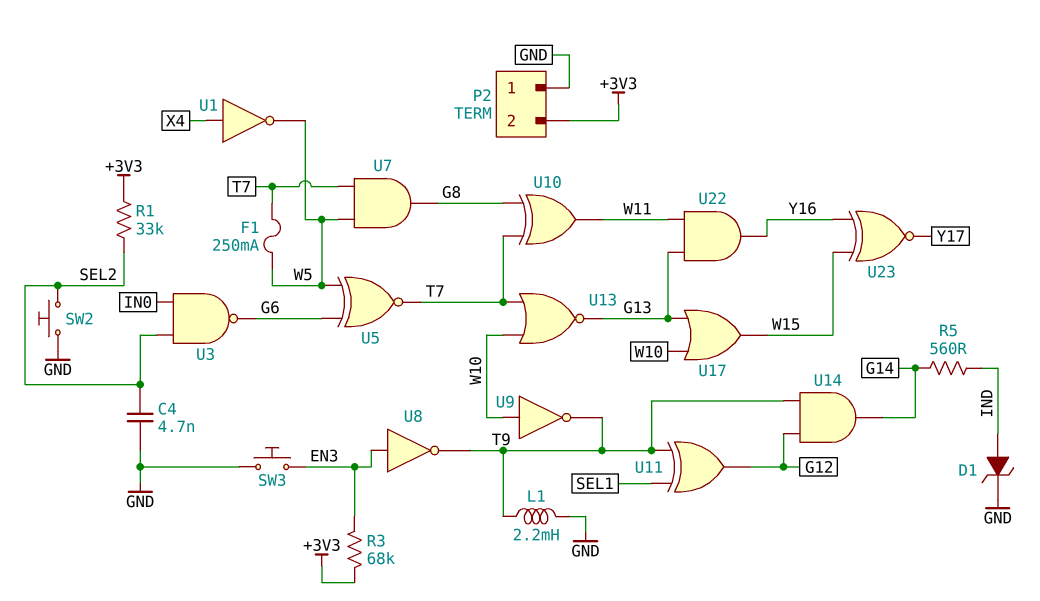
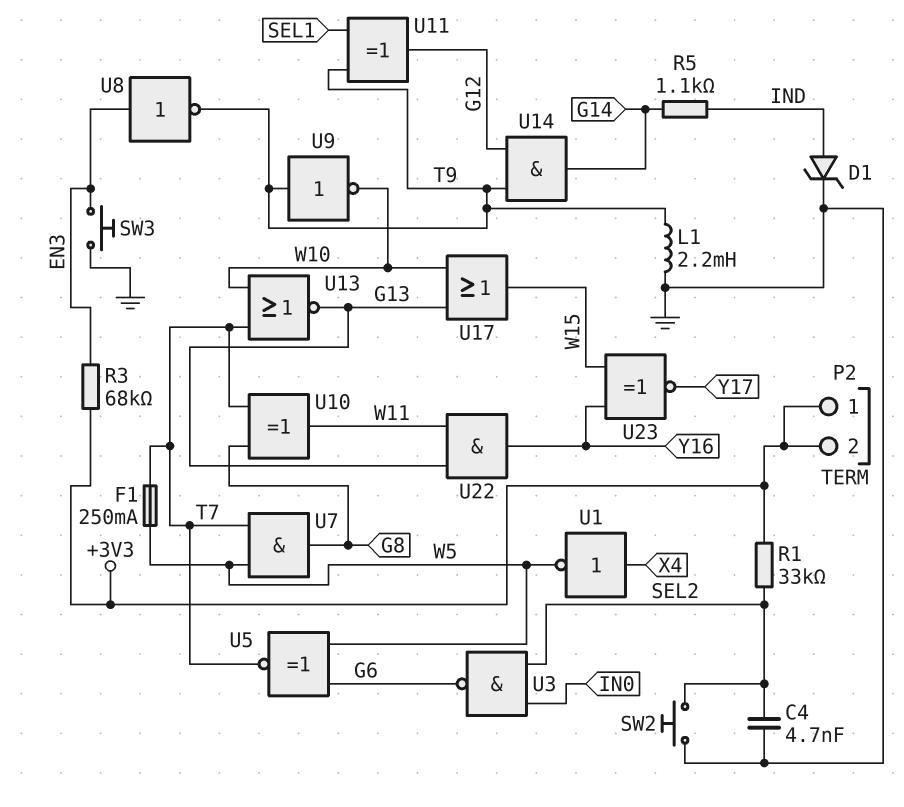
P2 pin 1: GND -> +3V3
R5: 560 (G14, IND) -> 1.1k (G14, IND)
U9: NOT (in W10, out T9) -> NOT (in T9, out W10)

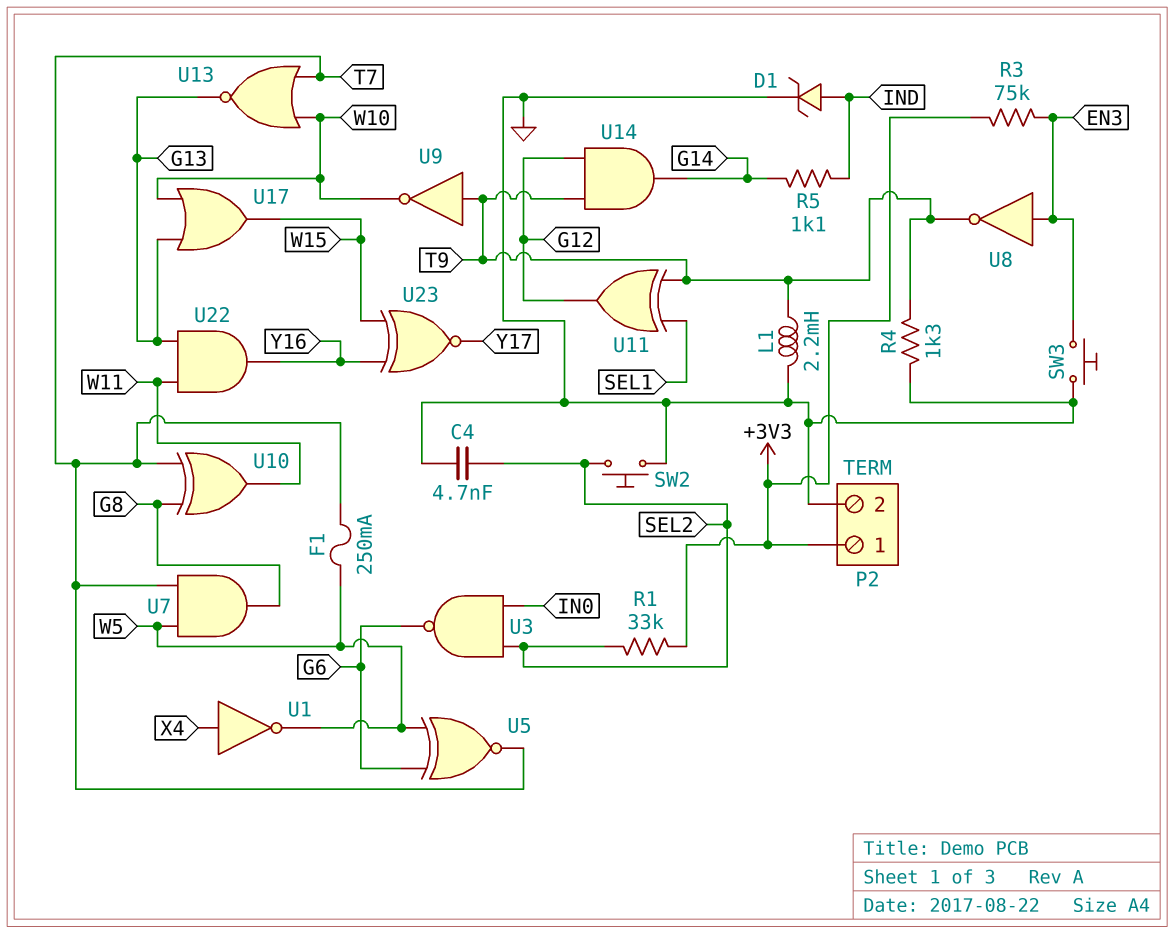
P2 pin 2: +3V3 -> GND
R3: 68k (+3V3, EN3) -> 75k (+3V3, EN3)
R4: none -> 1.3k (GND, T9)

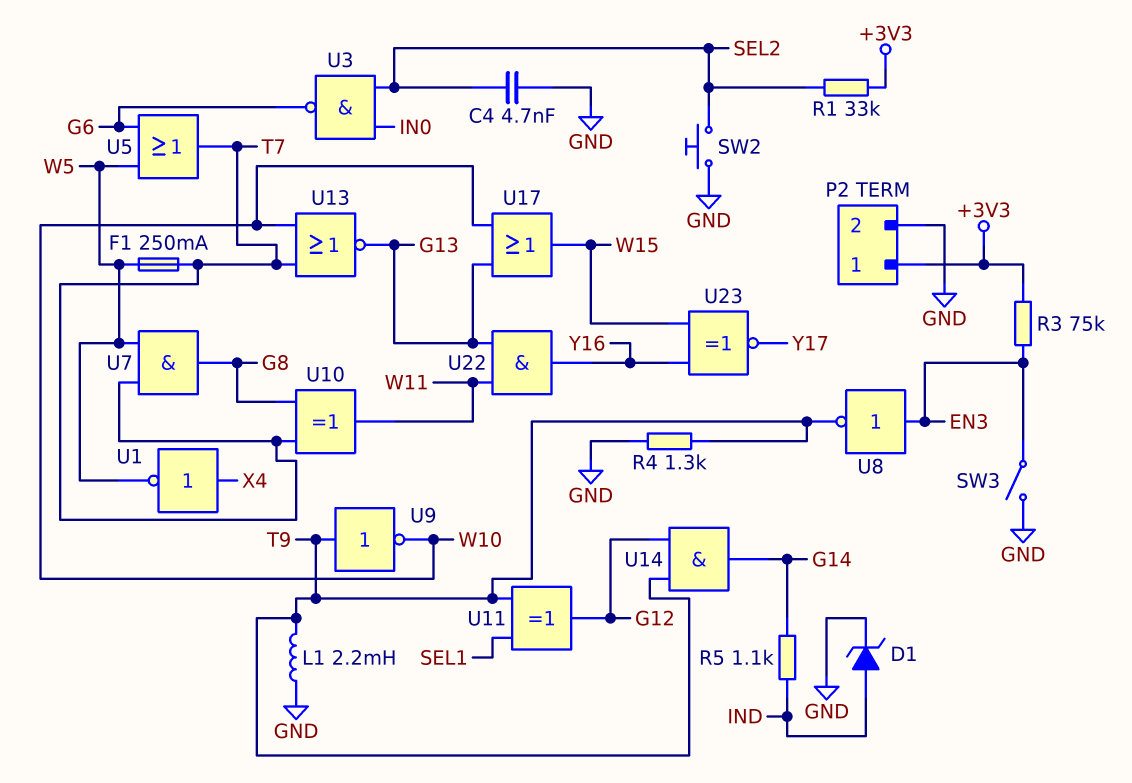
SW3: button (EN3, GND) -> switch (EN3, GND)
U5: XNOR (in G6, in W5, out T7) -> OR (in G6, in W5, out T7)

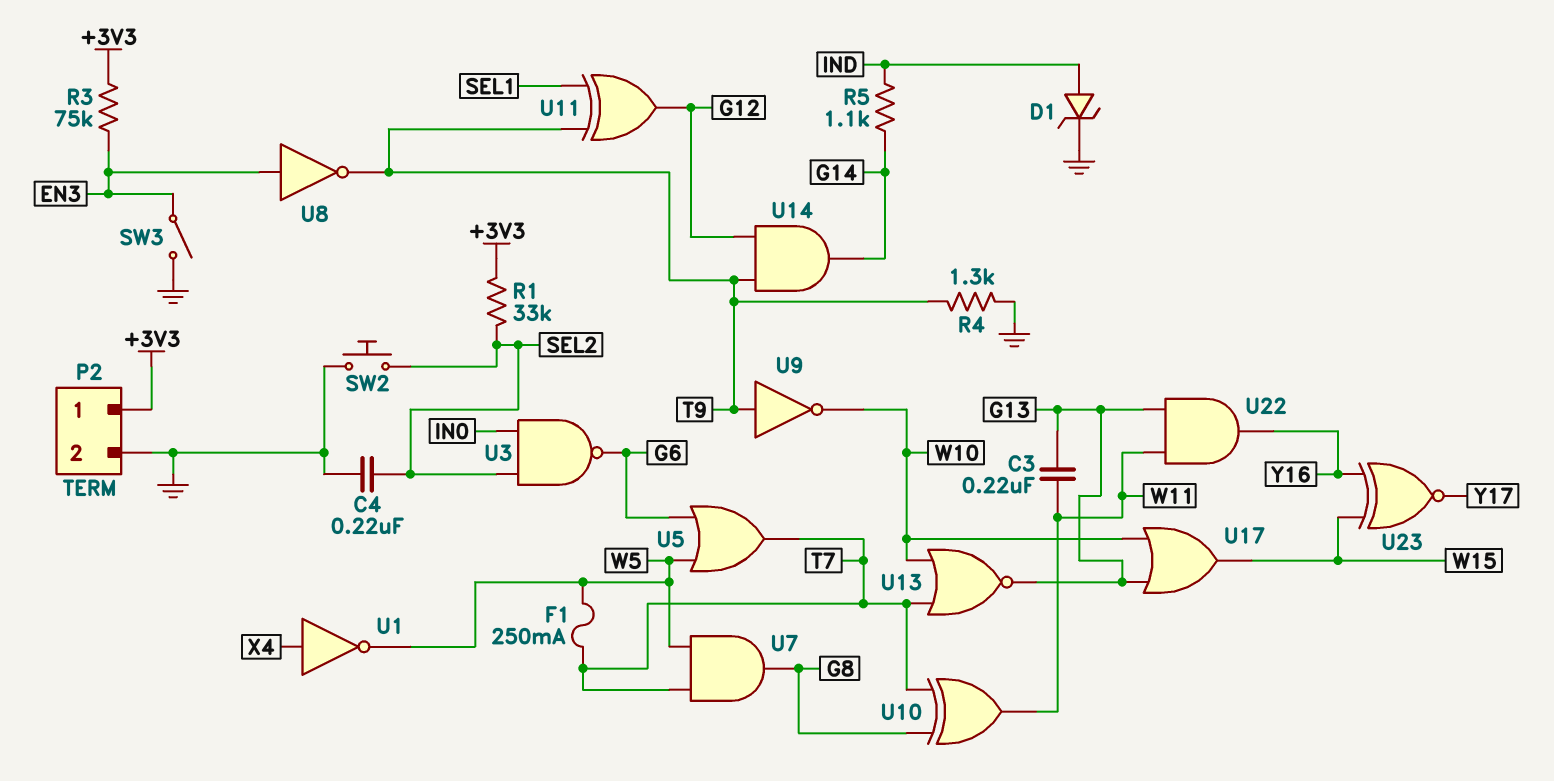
C3: none -> 220nF (G13, W11)
C4: 4.7nF (GND, SEL2) -> 220nF (GND, SEL2)
L1: 2.2mH (GND, T9) -> none

